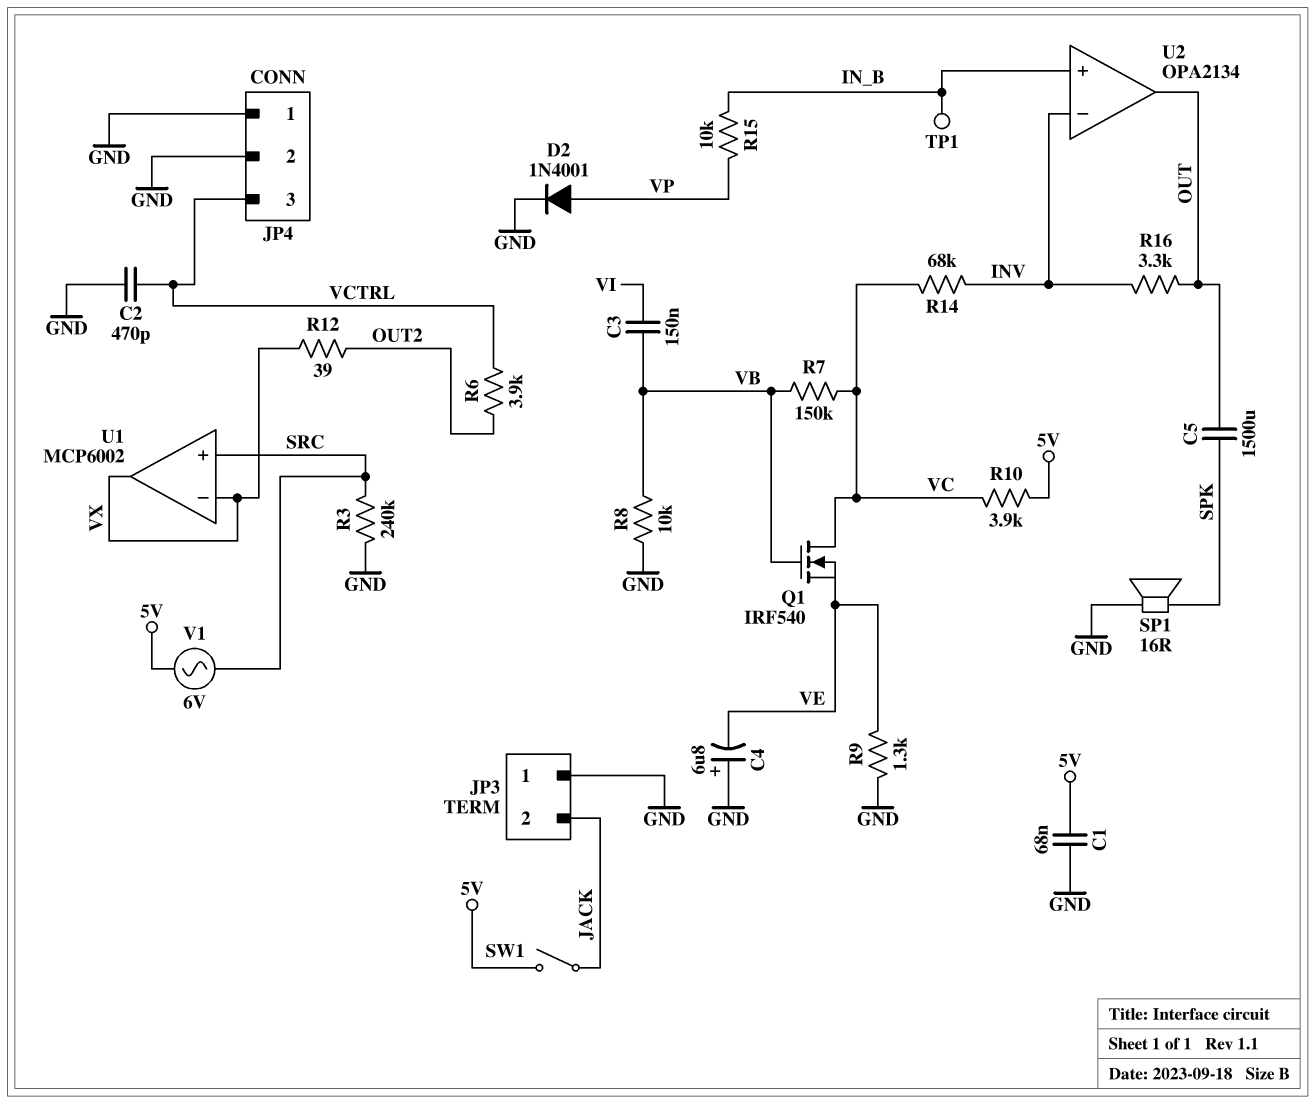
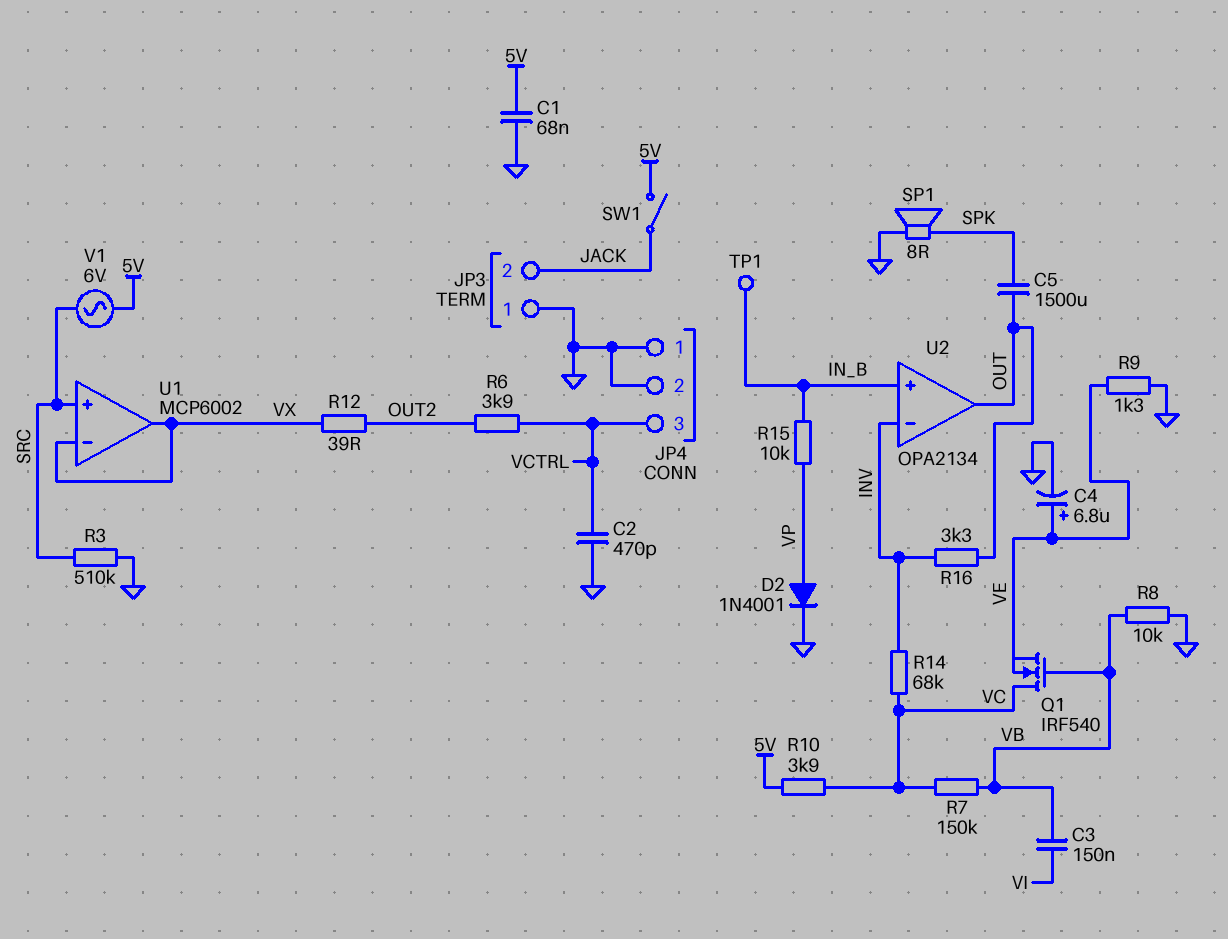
C4: 6.8uF (plus GND, minus VE) -> 6.8uF (plus VE, minus GND)
R3: 240k (GND, SRC) -> 510k (GND, SRC)
SP1: speaker 16R (GND, SPK) -> speaker 8R (GND, SPK)

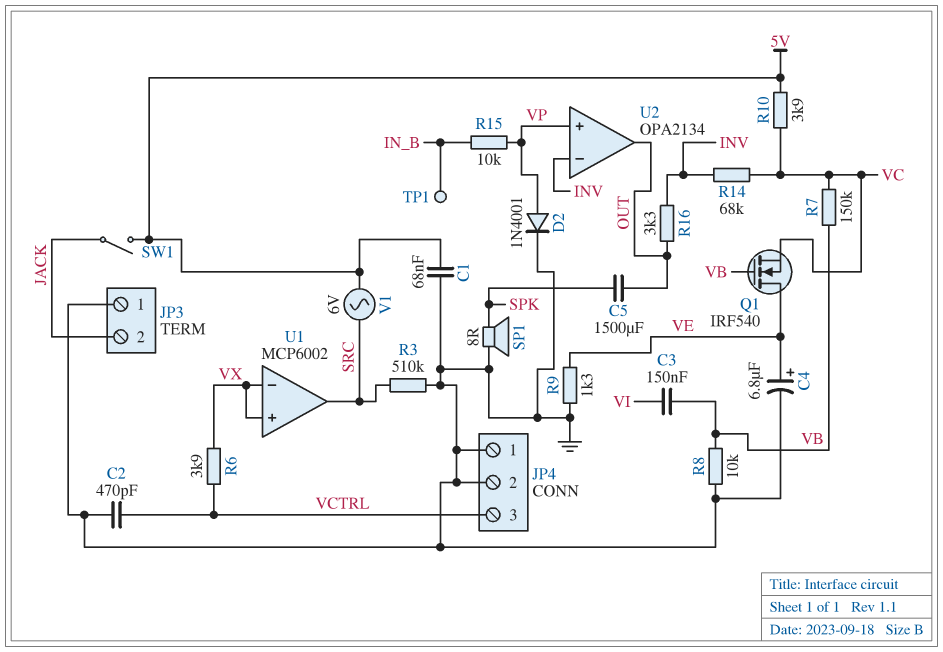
Q1: NMOS IRF540 (G VB, D VC, S VE) -> NMOS IRF540 (G VB, D VE, S VC)
R6: 3.9k (OUT2, VCTRL) -> 3.9k (VCTRL, VX)
R12: 39 (OUT2, VX) -> none
U1 pin in+: SRC -> VX
U1 pin out: VX -> SRC
U2 pin in+: IN_B -> VP

